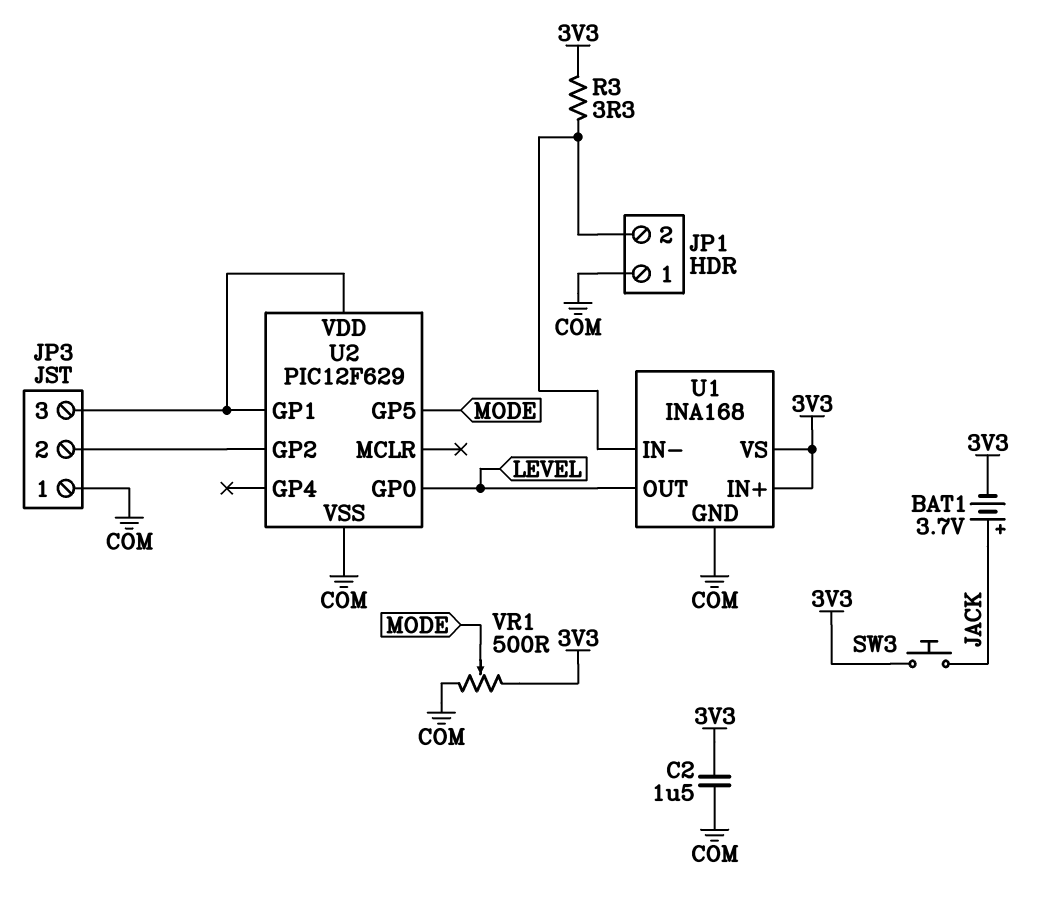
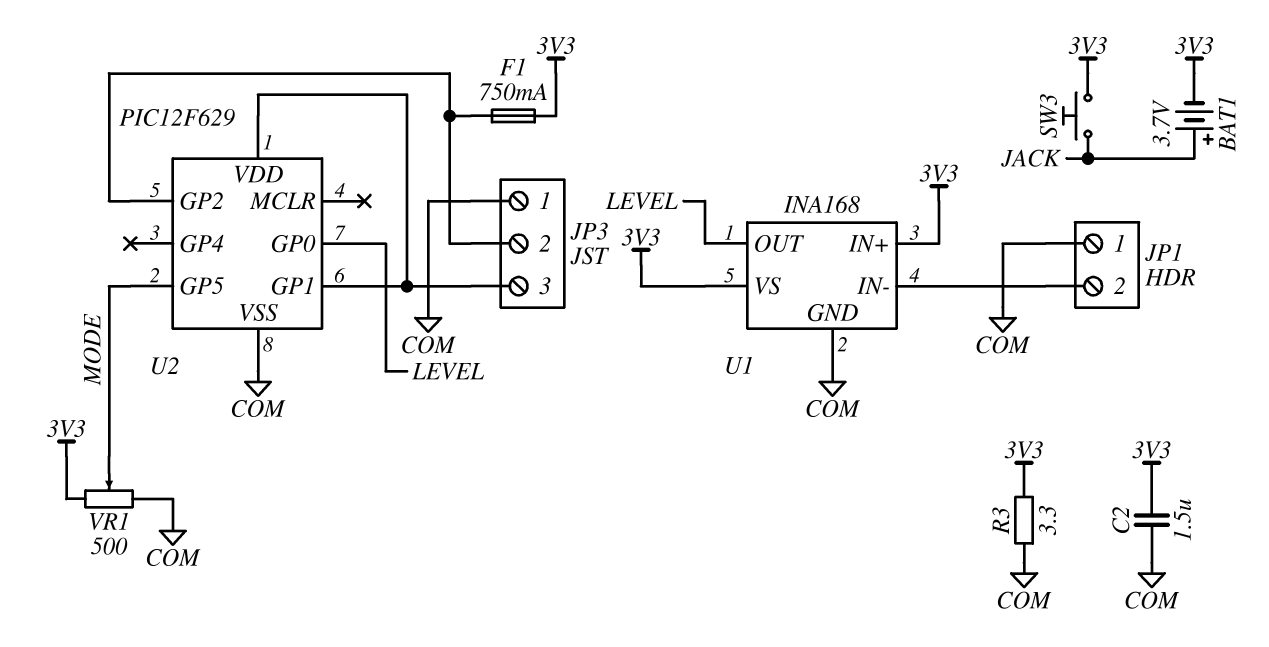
F1: none -> 750mA (3V3, JP3/2)
R3: 3.3 (3V3, JP1/2) -> 3.3 (3V3, COM)

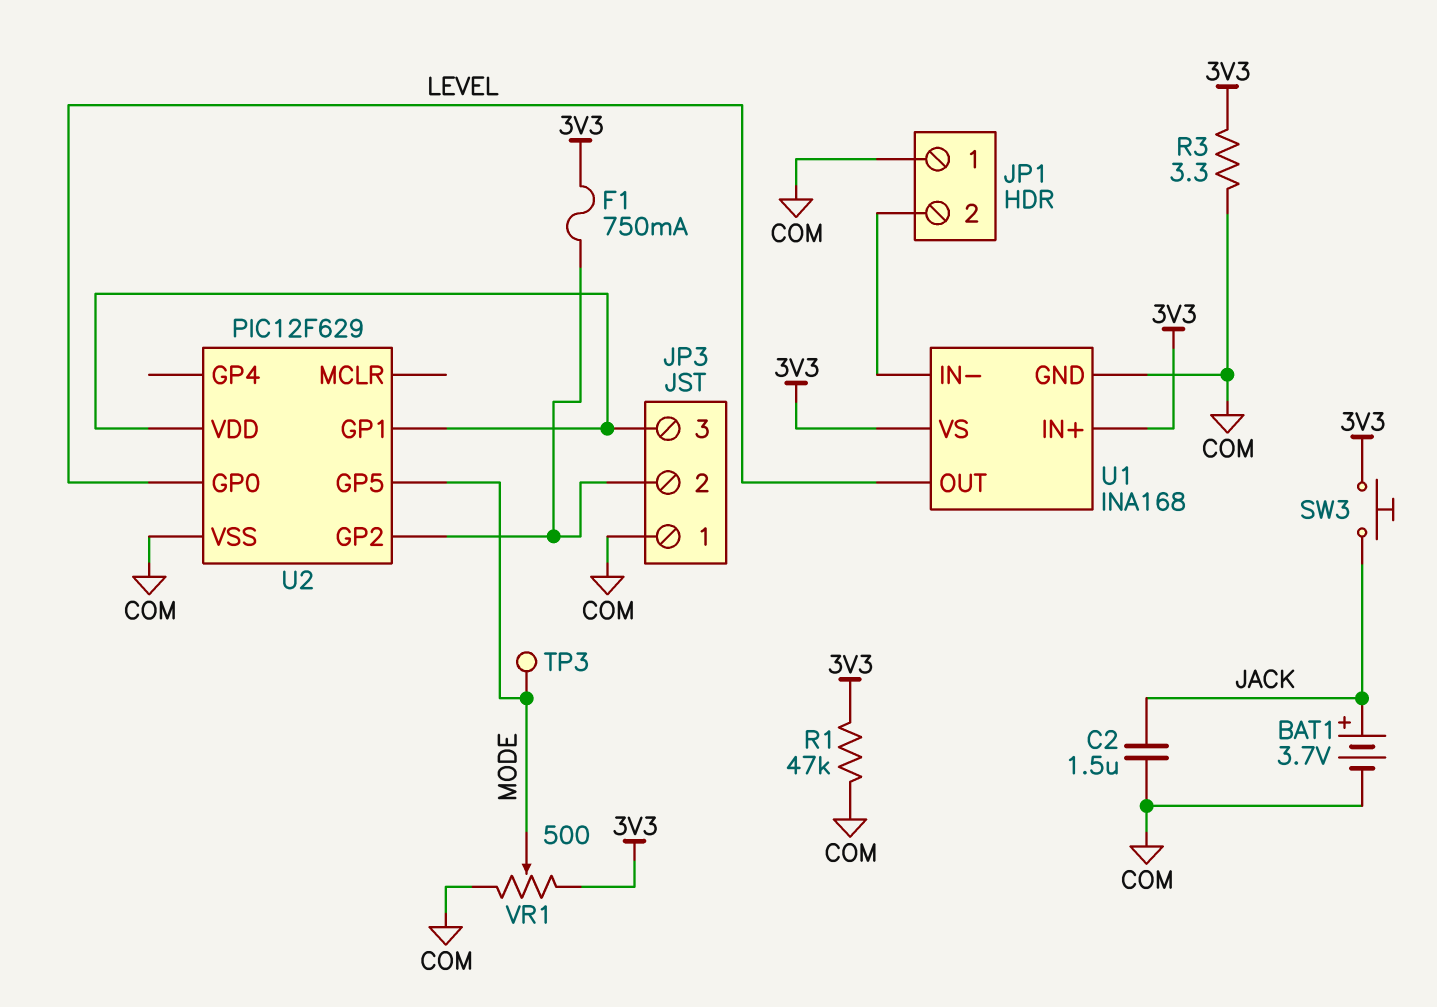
BAT1: 3.7V (plus JACK, minus 3V3) -> 3.7V (plus JACK, minus COM)
C2: 1.5uF (3V3, COM) -> 1.5uF (COM, JACK)
R1: none -> 47k (3V3, COM)
TP3: none -> test point (MODE)

